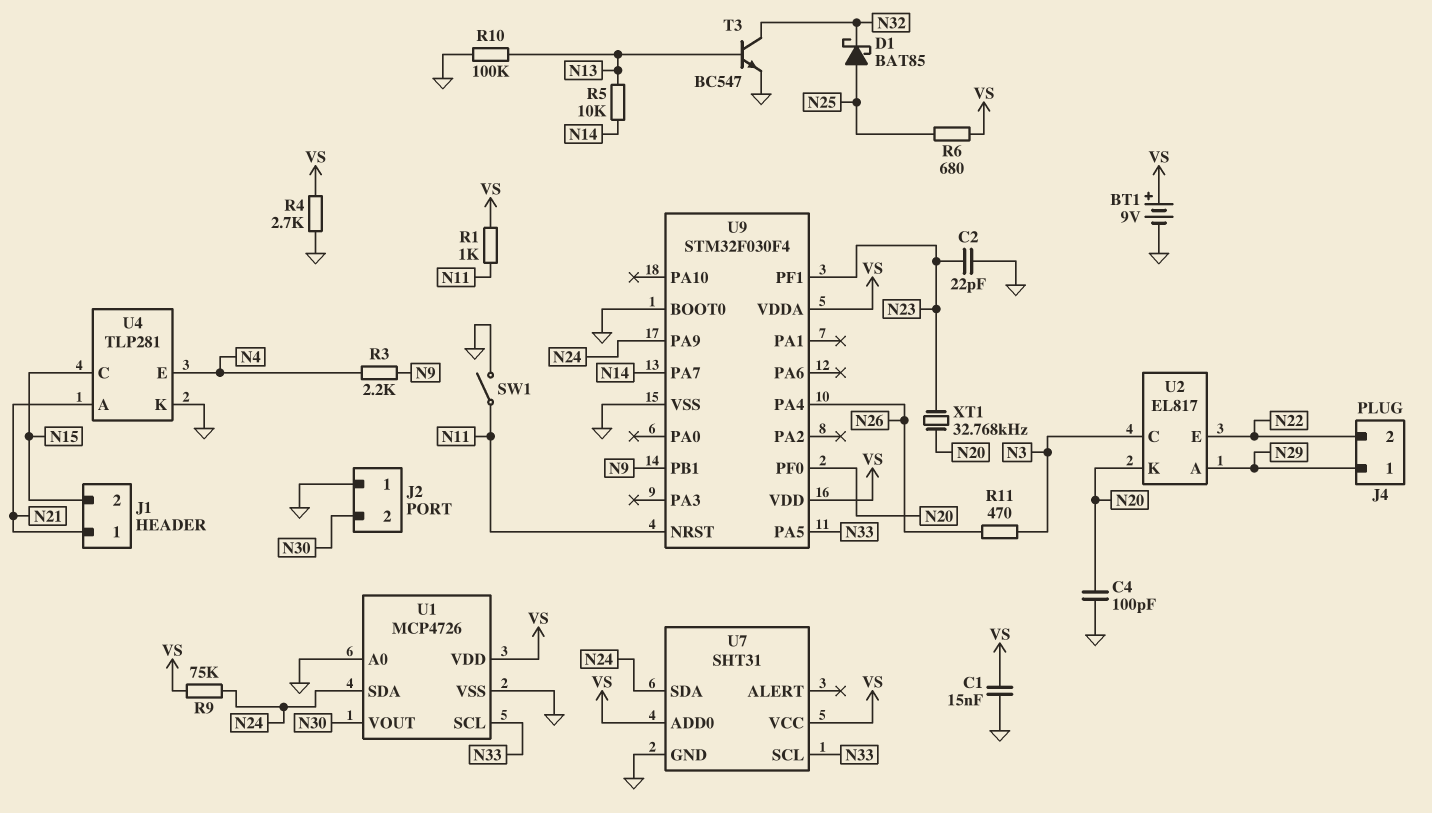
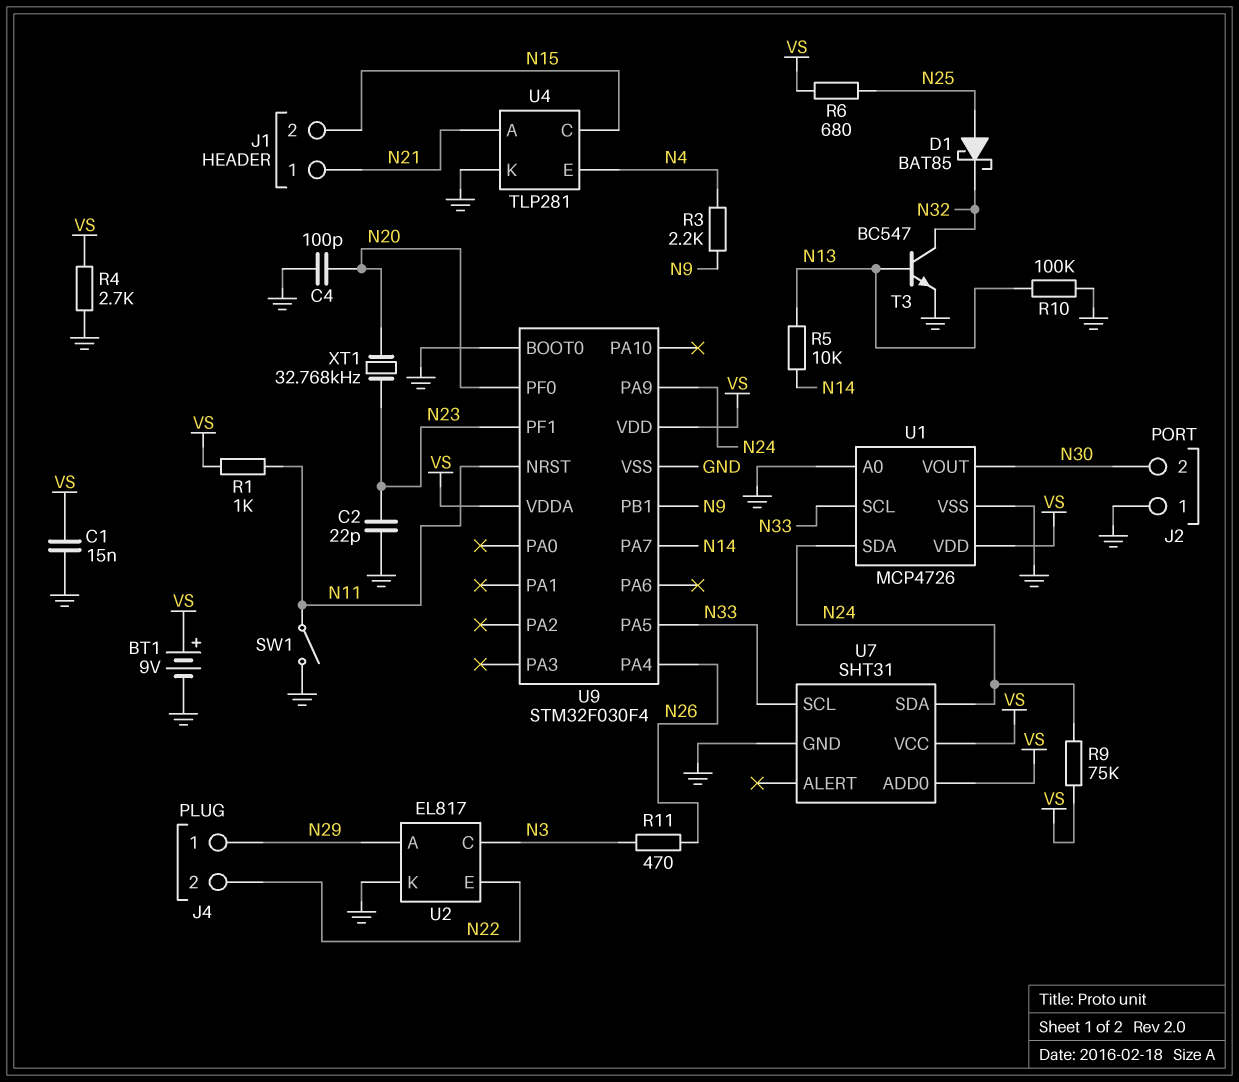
U2 pin K: N20 -> GND

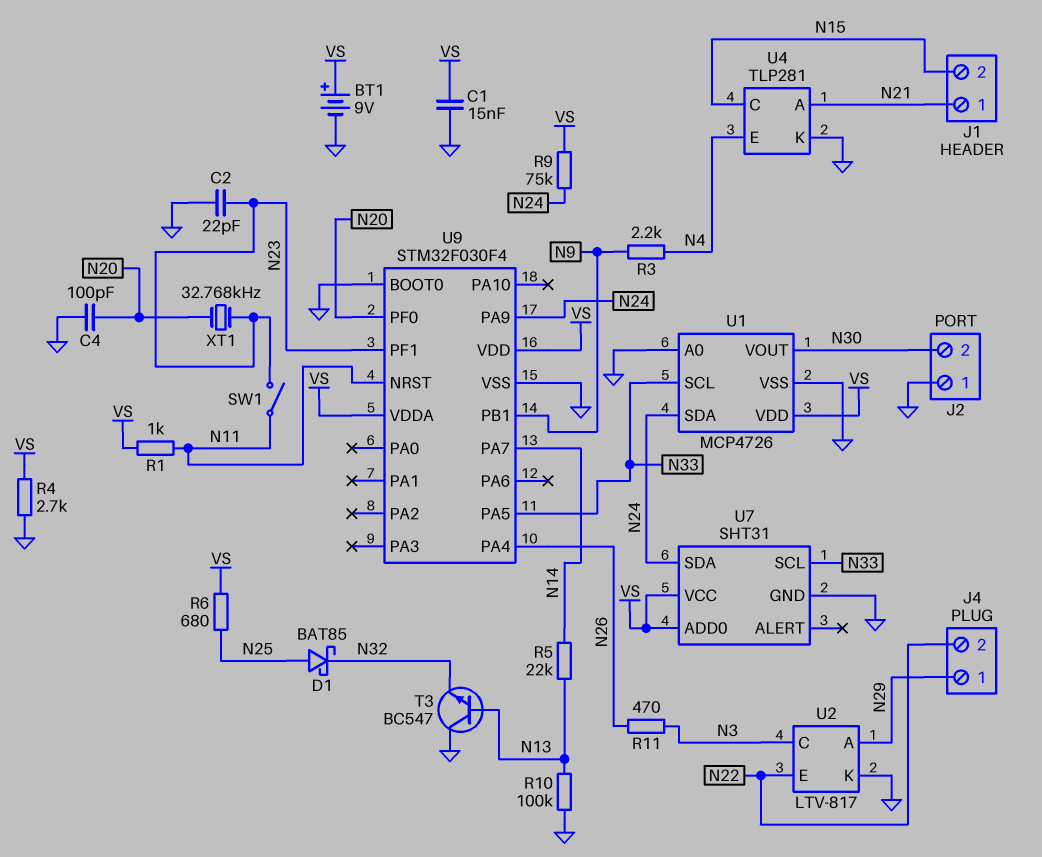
R5: 10k (N13, N14) -> 22k (N13, N14)
SW1: switch (GND, N11) -> switch (N11, N23)
T3: NPN BC547 (B N13, C N32, E GND) -> NPN BC547 (B N13, C GND, E N32)
U2: EL817 -> LTV-817

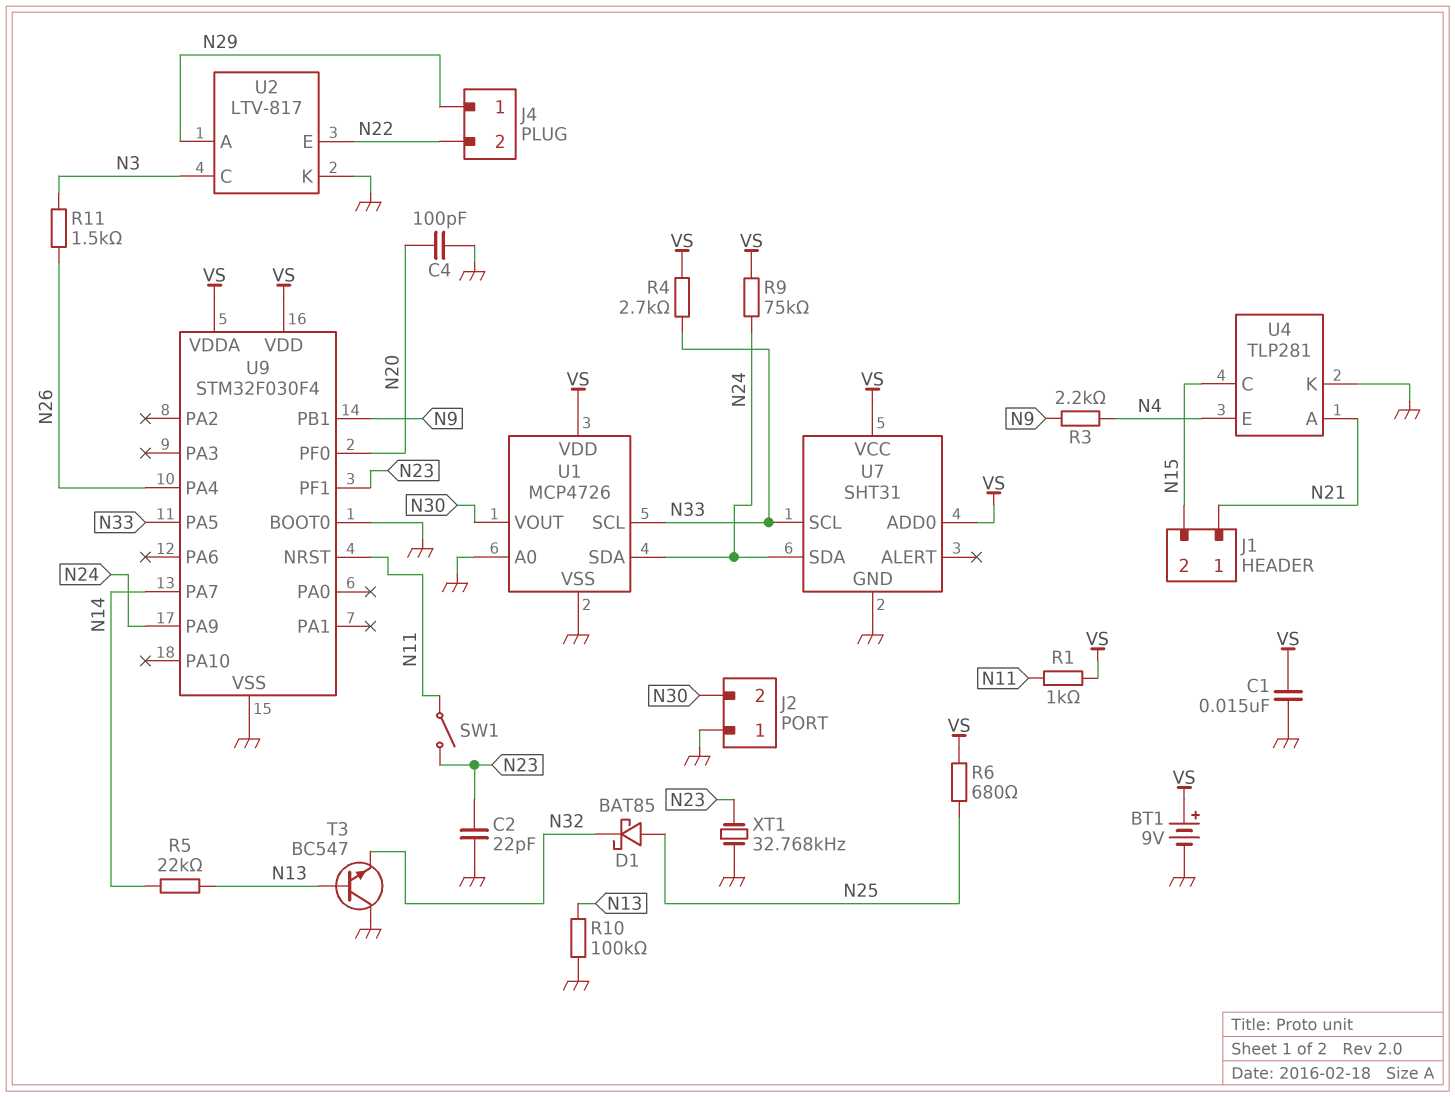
R4: 2.7k (GND, VS) -> 2.7k (N33, VS)
R11: 470 (N3, N26) -> 1.5k (N3, N26)
XT1: 32.768kHz (N20, N23) -> 32.768kHz (GND, N23)

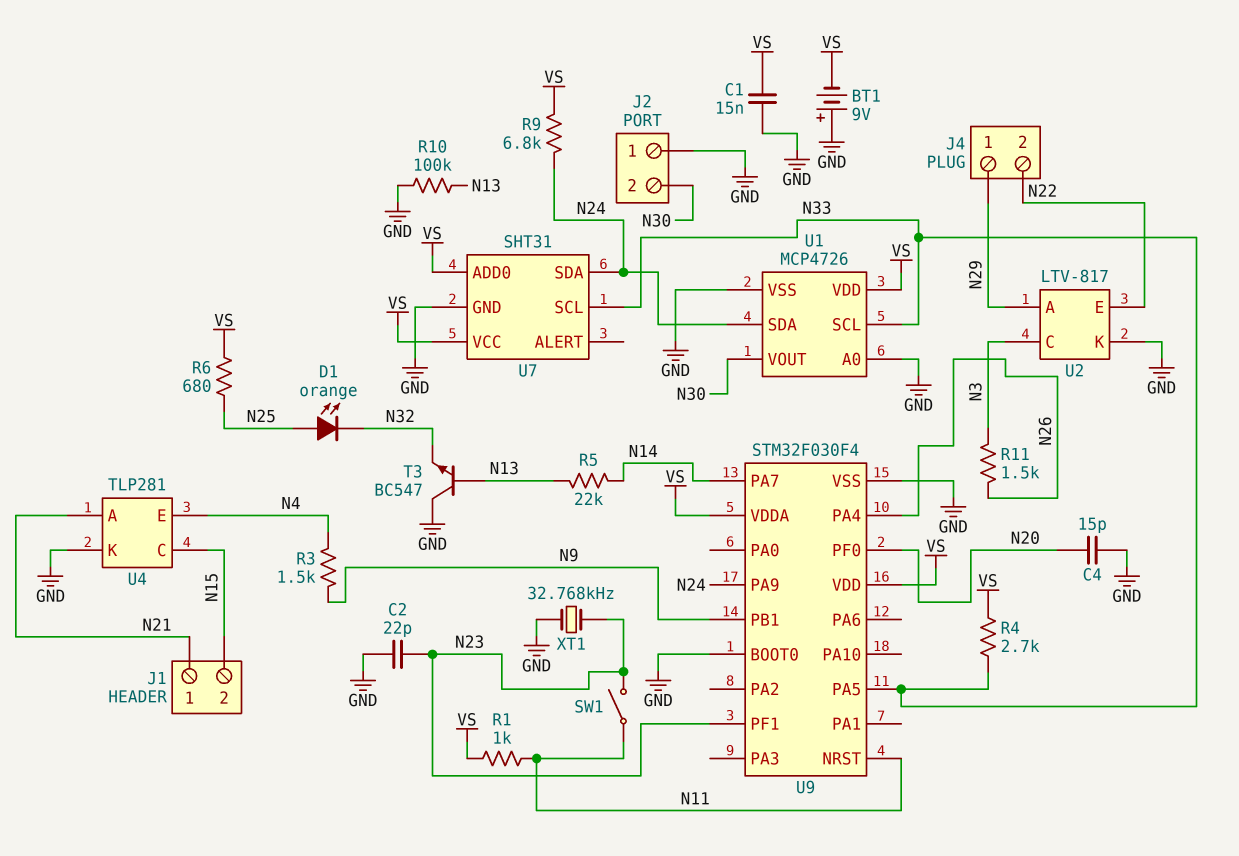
BT1: 9V (plus VS, minus GND) -> 9V (plus GND, minus VS)
C4: 100pF (GND, N20) -> 15pF (GND, N20)
D1: schottky BAT85 (A N25, K N32) -> LED orange (A N25, K N32)
R3: 2.2k (N4, N9) -> 1.5k (N4, N9)
R9: 75k (N24, VS) -> 6.8k (N24, VS)

